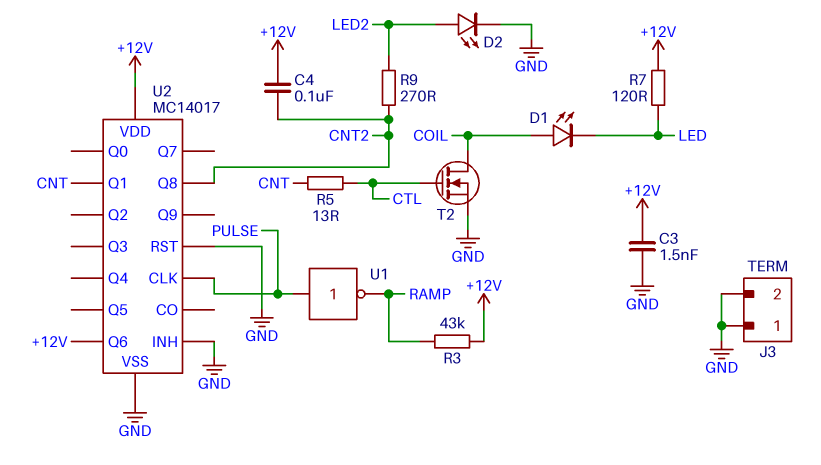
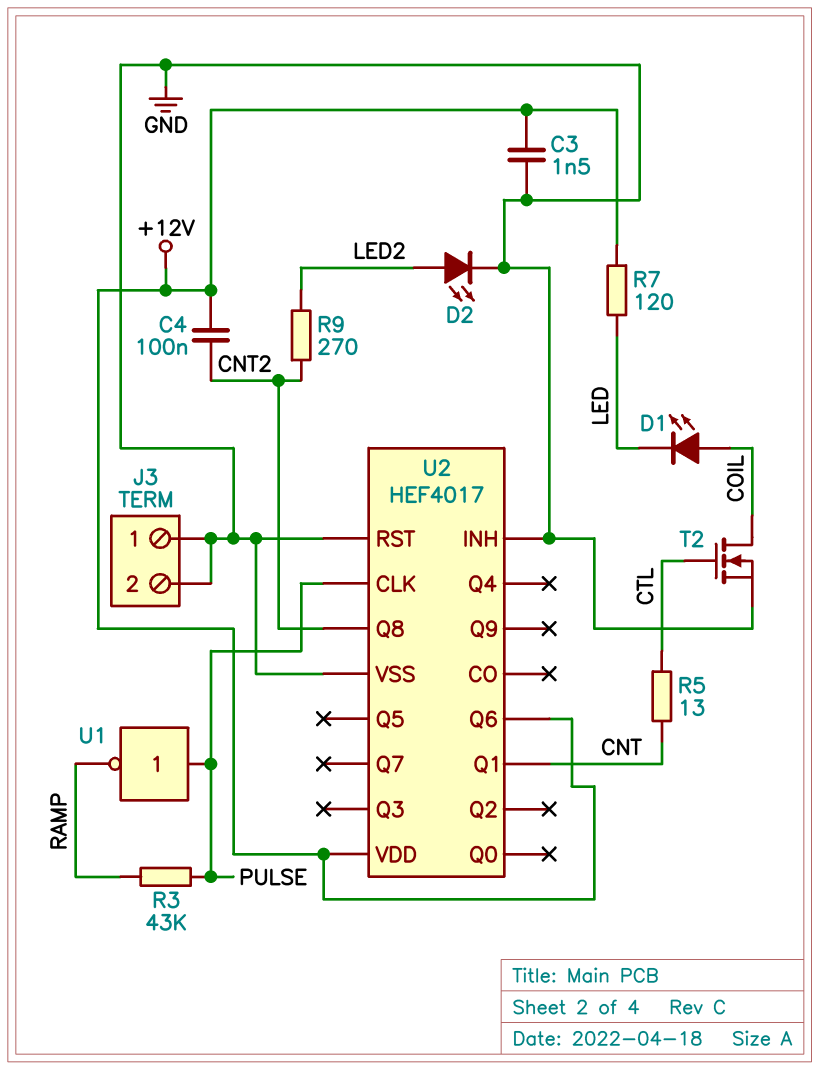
R3: 43k (+12V, RAMP) -> 43k (PULSE, RAMP)
U2: MC14017 -> HEF4017

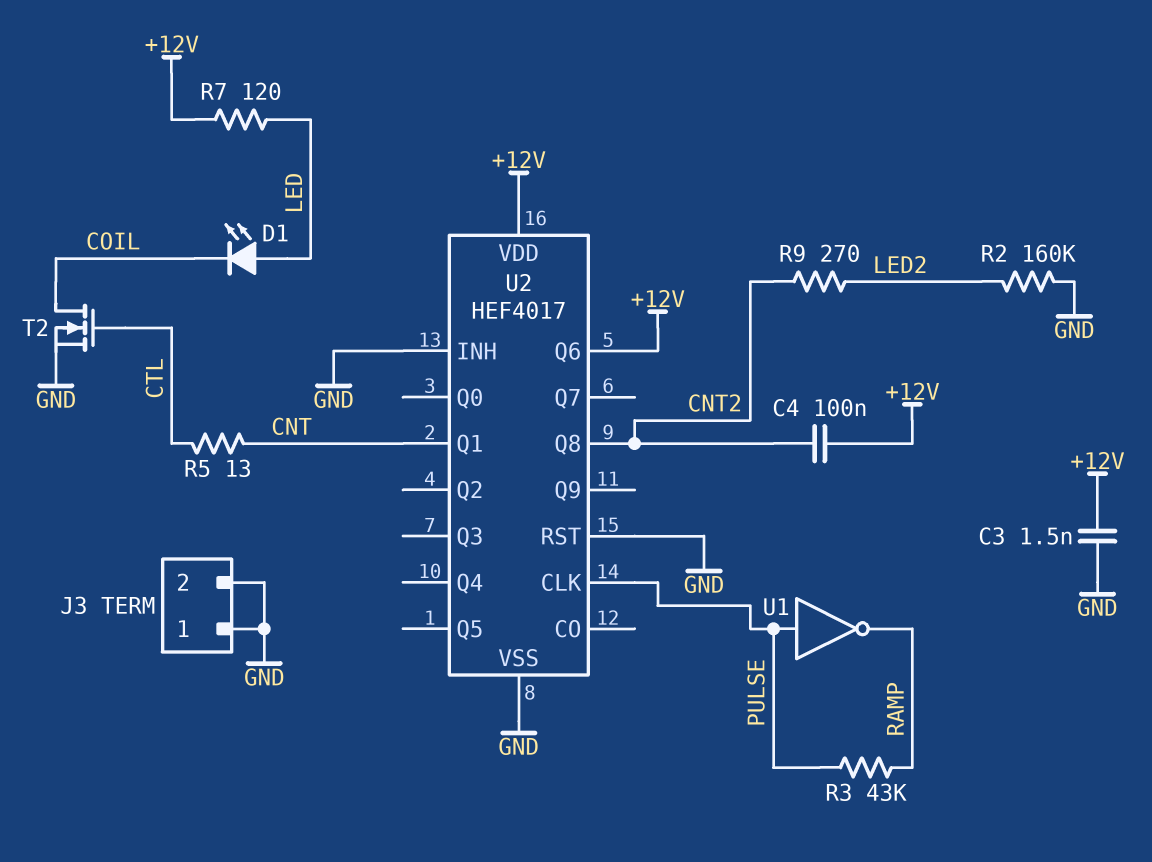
D1: LED (A COIL, K LED) -> LED (A LED, K COIL)
D2: LED (A LED2, K GND) -> none
R2: none -> 160k (GND, LED2)

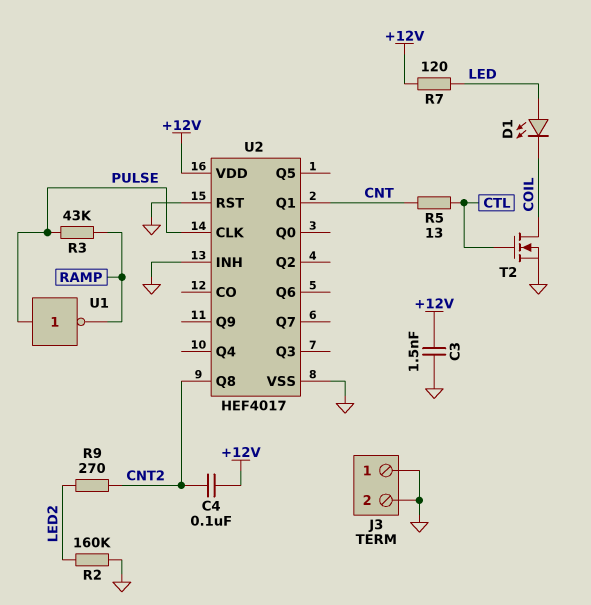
U2 pin Q6: +12V -> none

